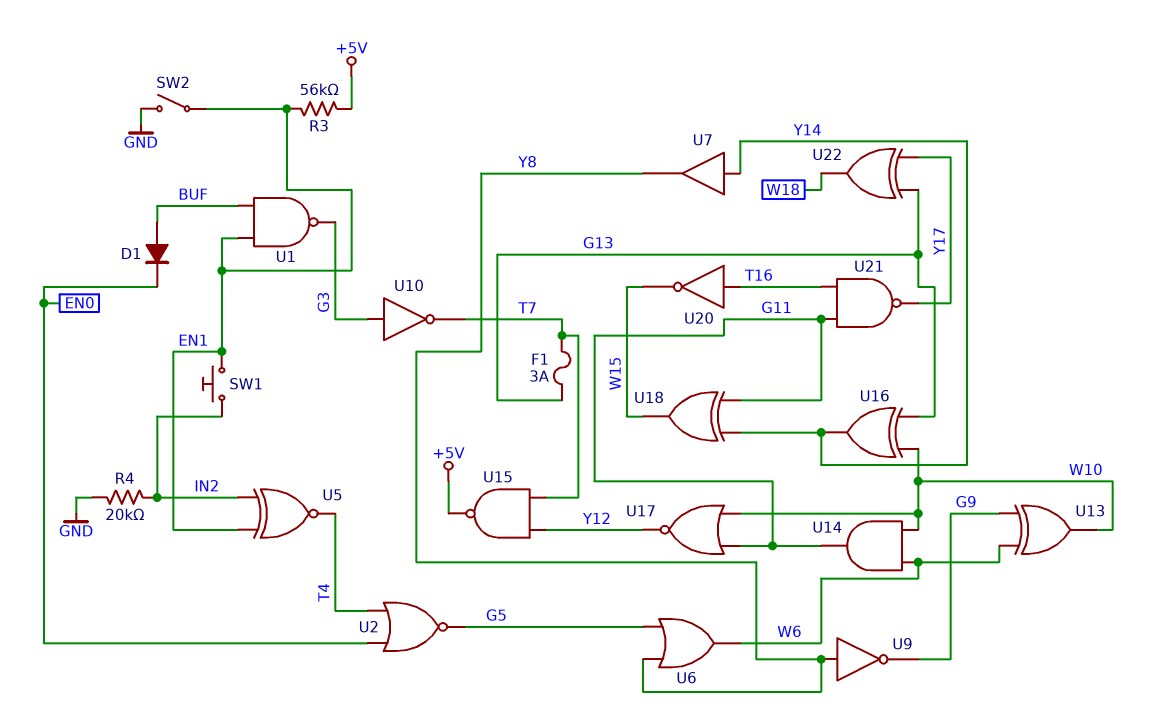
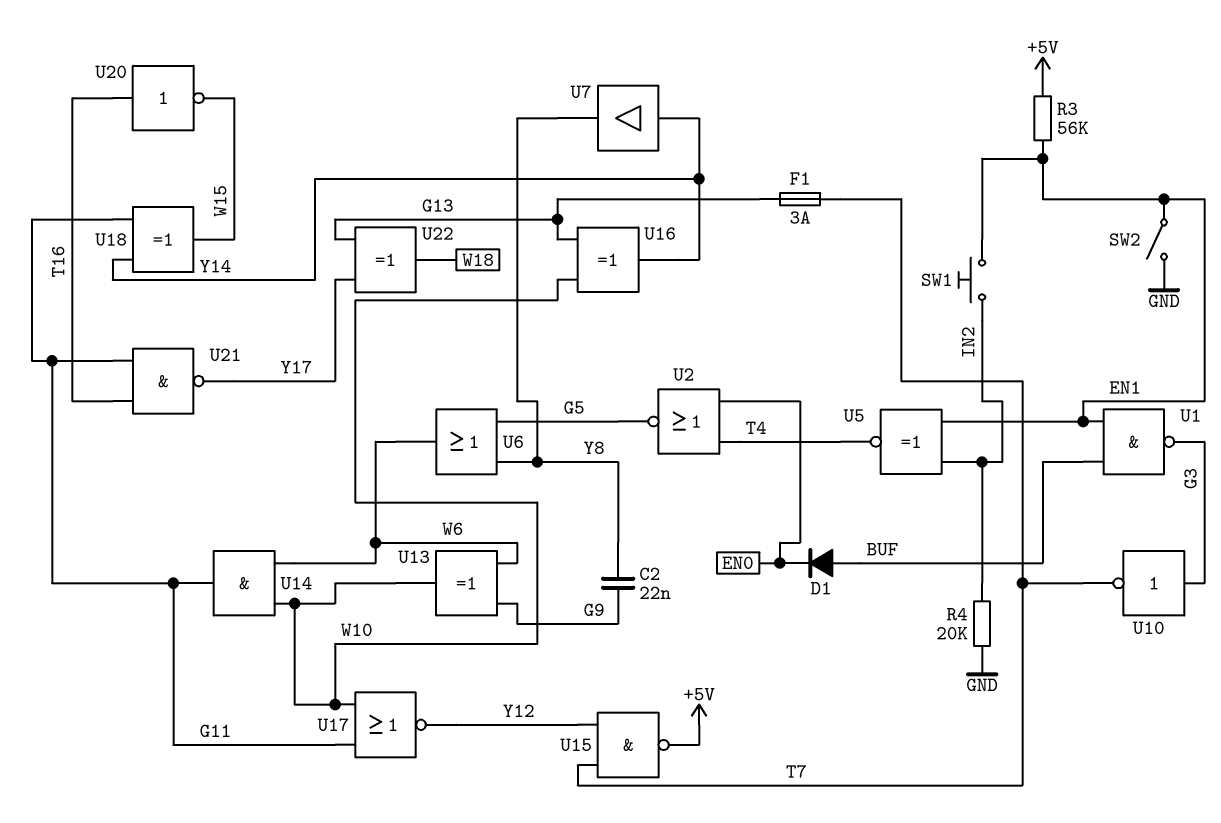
C2: none -> 22nF (G9, Y8)
U9: NOT (in Y8, out G9) -> none

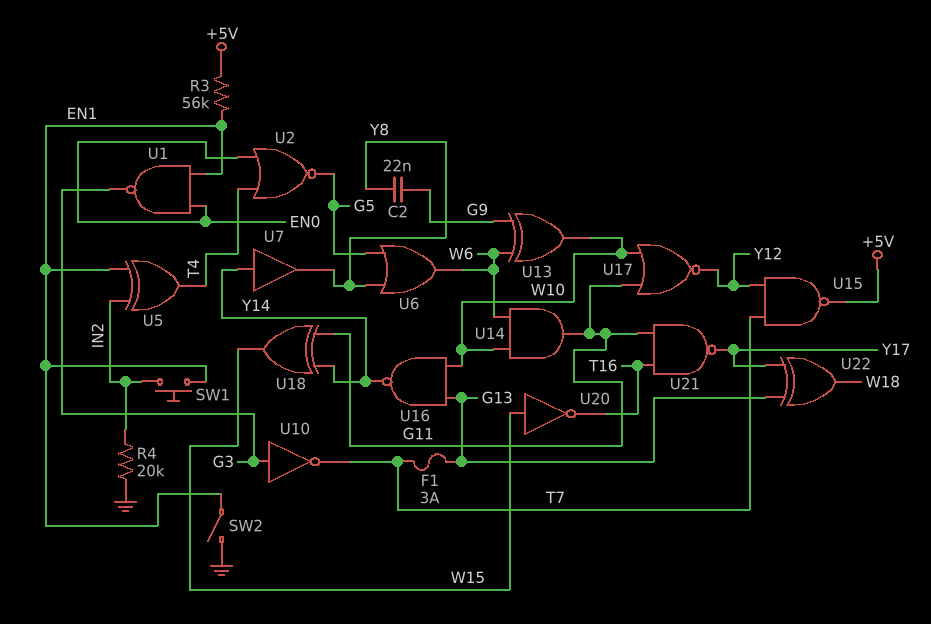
D1: diode (A BUF, K EN0) -> none
U1: NAND (in BUF, in EN1, out G3) -> NAND (in EN0, in EN1, out G3)
U5: XNOR (in EN1, in IN2, out T4) -> XOR (in EN1, in IN2, out T4)
U16: XOR (in G13, in W10, out Y14) -> NAND (in G13, in W10, out Y14)
U20: NOT (in T16, out W15) -> NOT (in W15, out T16)

